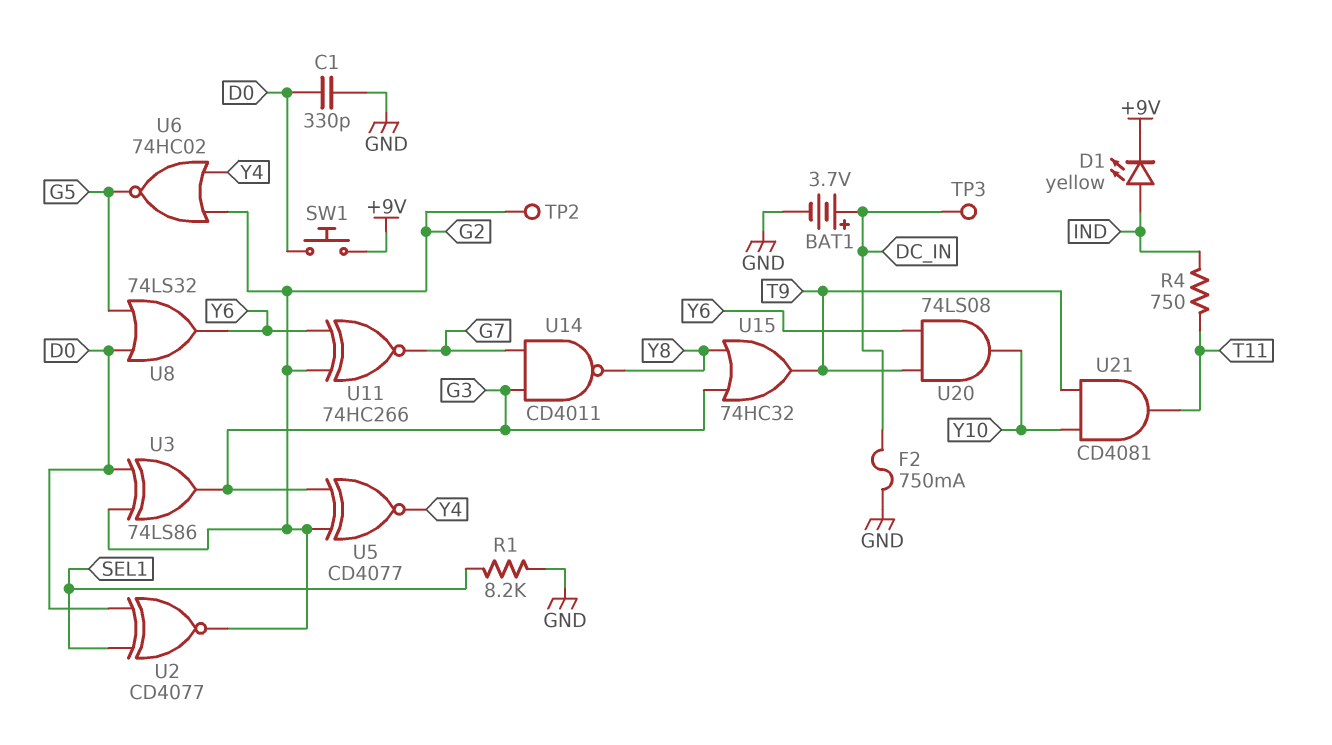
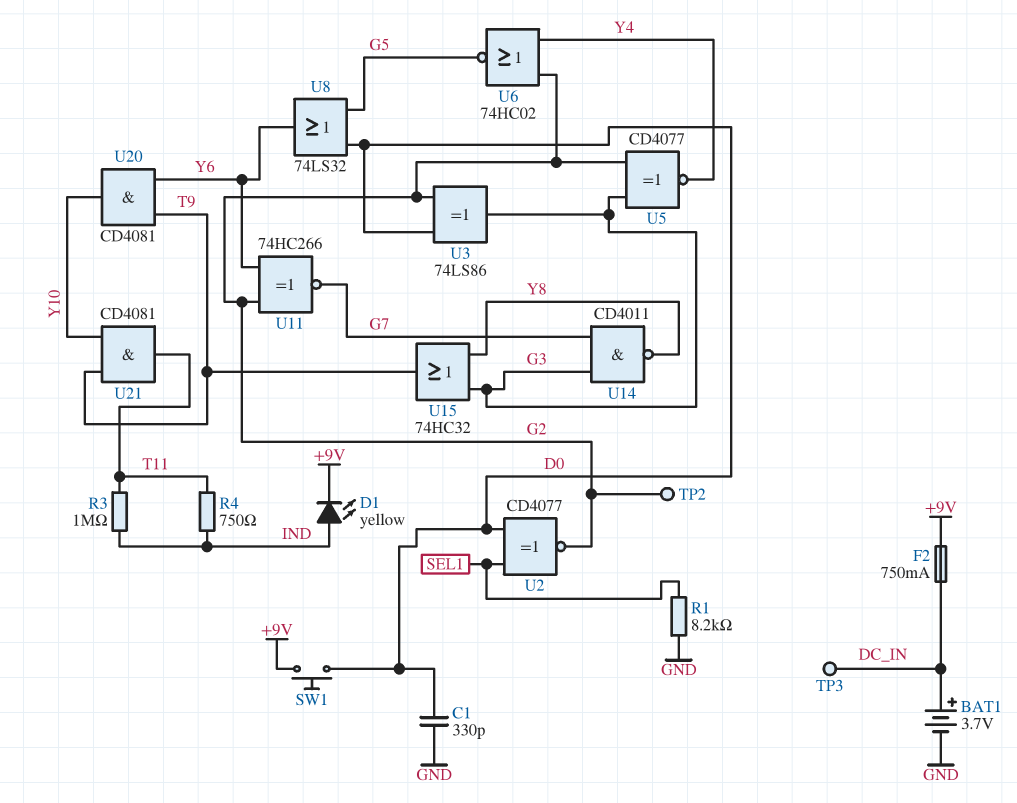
F2: 750mA (DC_IN, GND) -> 750mA (+9V, DC_IN)
R3: none -> 1M (IND, T11)
U20: AND 74LS08 (in T9, in Y6, out Y10) -> AND CD4081 (in T9, in Y6, out Y10)

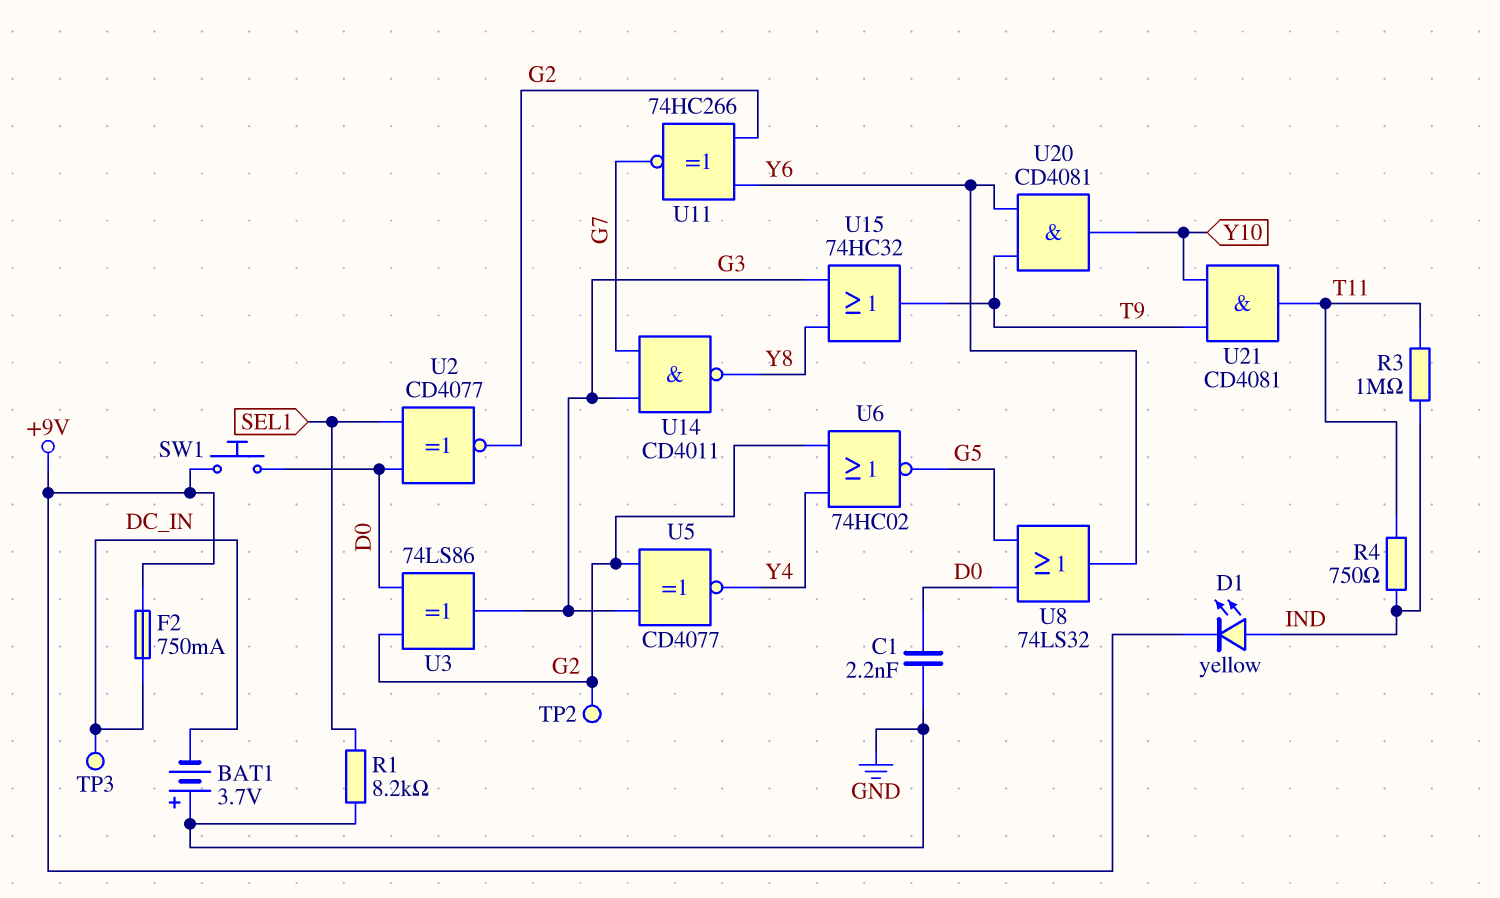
BAT1: 3.7V (plus DC_IN, minus GND) -> 3.7V (plus GND, minus DC_IN)
C1: 330pF (D0, GND) -> 2.2nF (D0, GND)

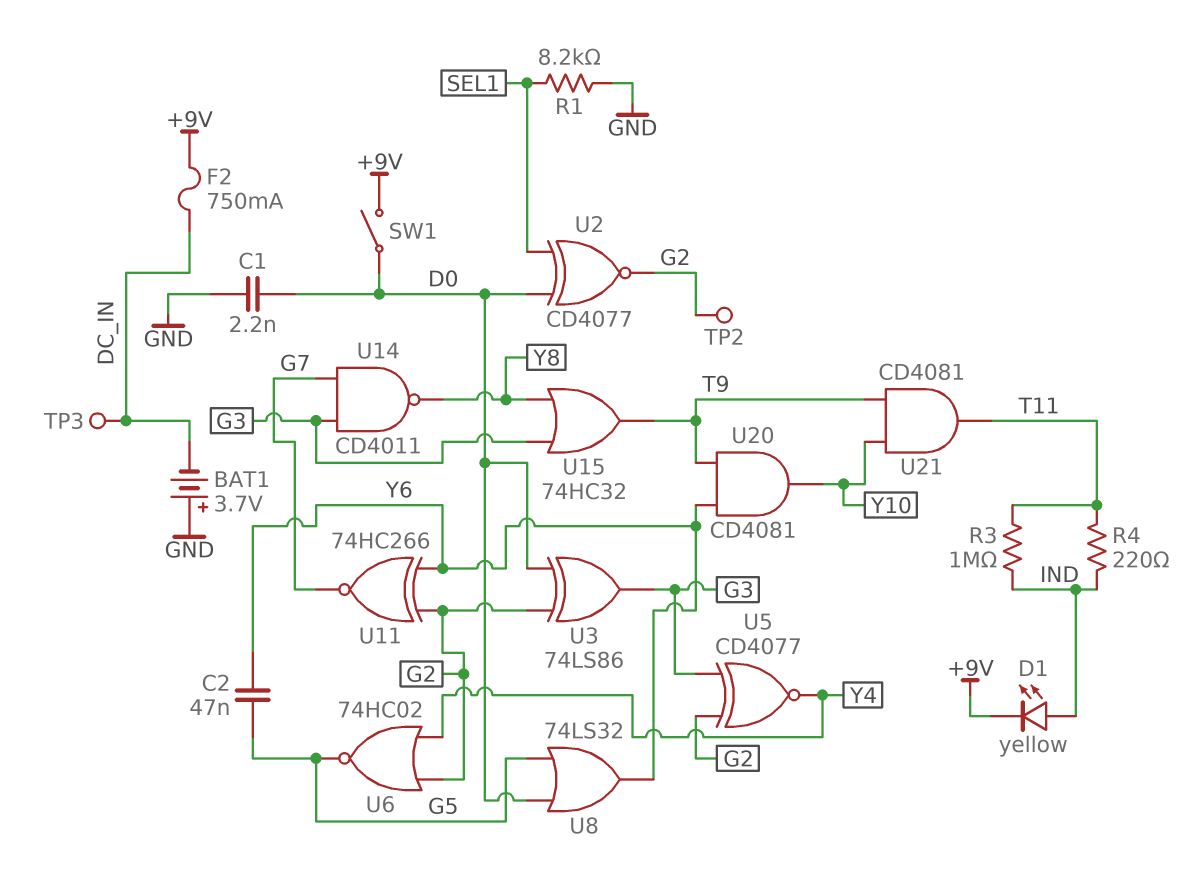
C2: none -> 47nF (G5, Y6)
R4: 750 (IND, T11) -> 220 (IND, T11)
SW1: button (+9V, D0) -> switch (+9V, D0)

